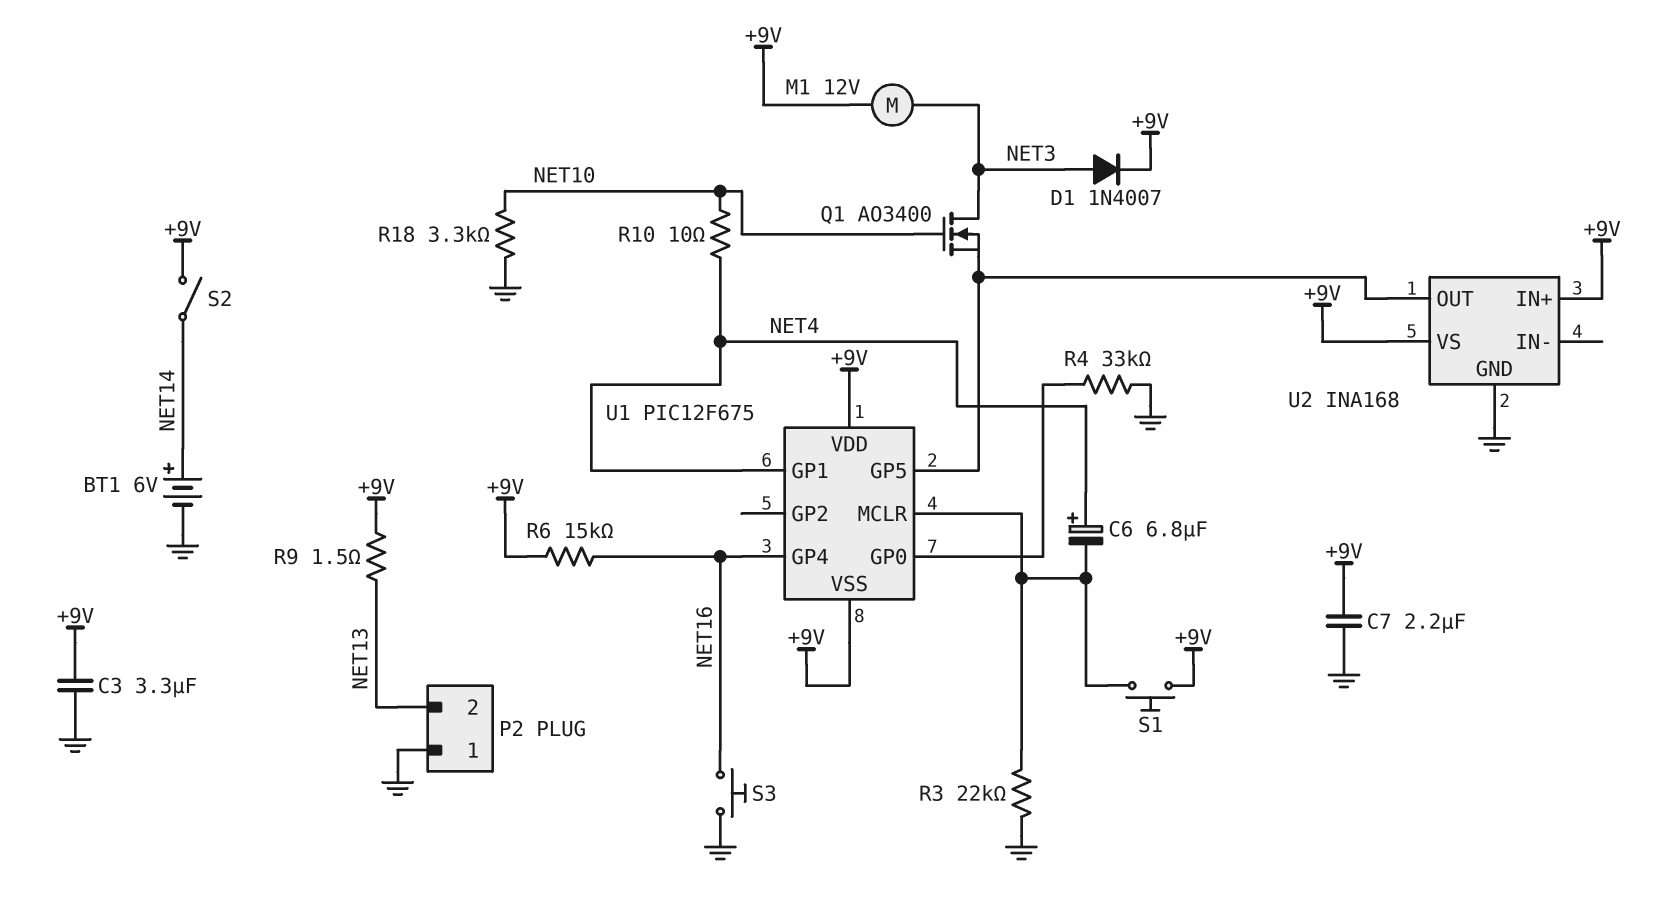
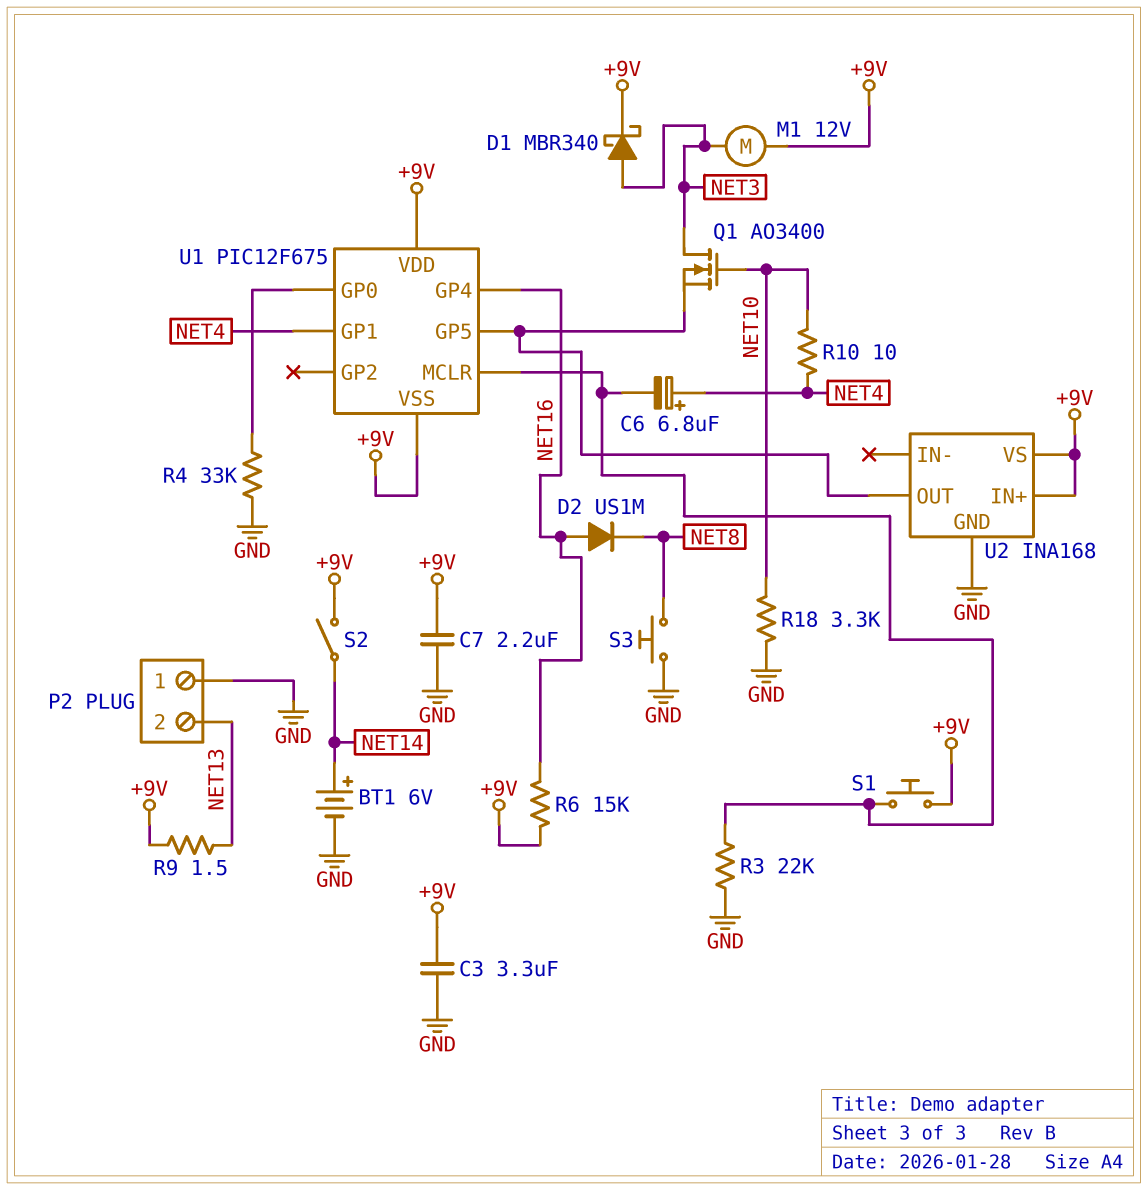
D1: diode 1N4007 (A NET3, K +9V) -> schottky MBR340 (A NET3, K +9V)
D2: none -> diode US1M (A NET16, K NET8)
S3: button (GND, NET16) -> button (GND, NET8)

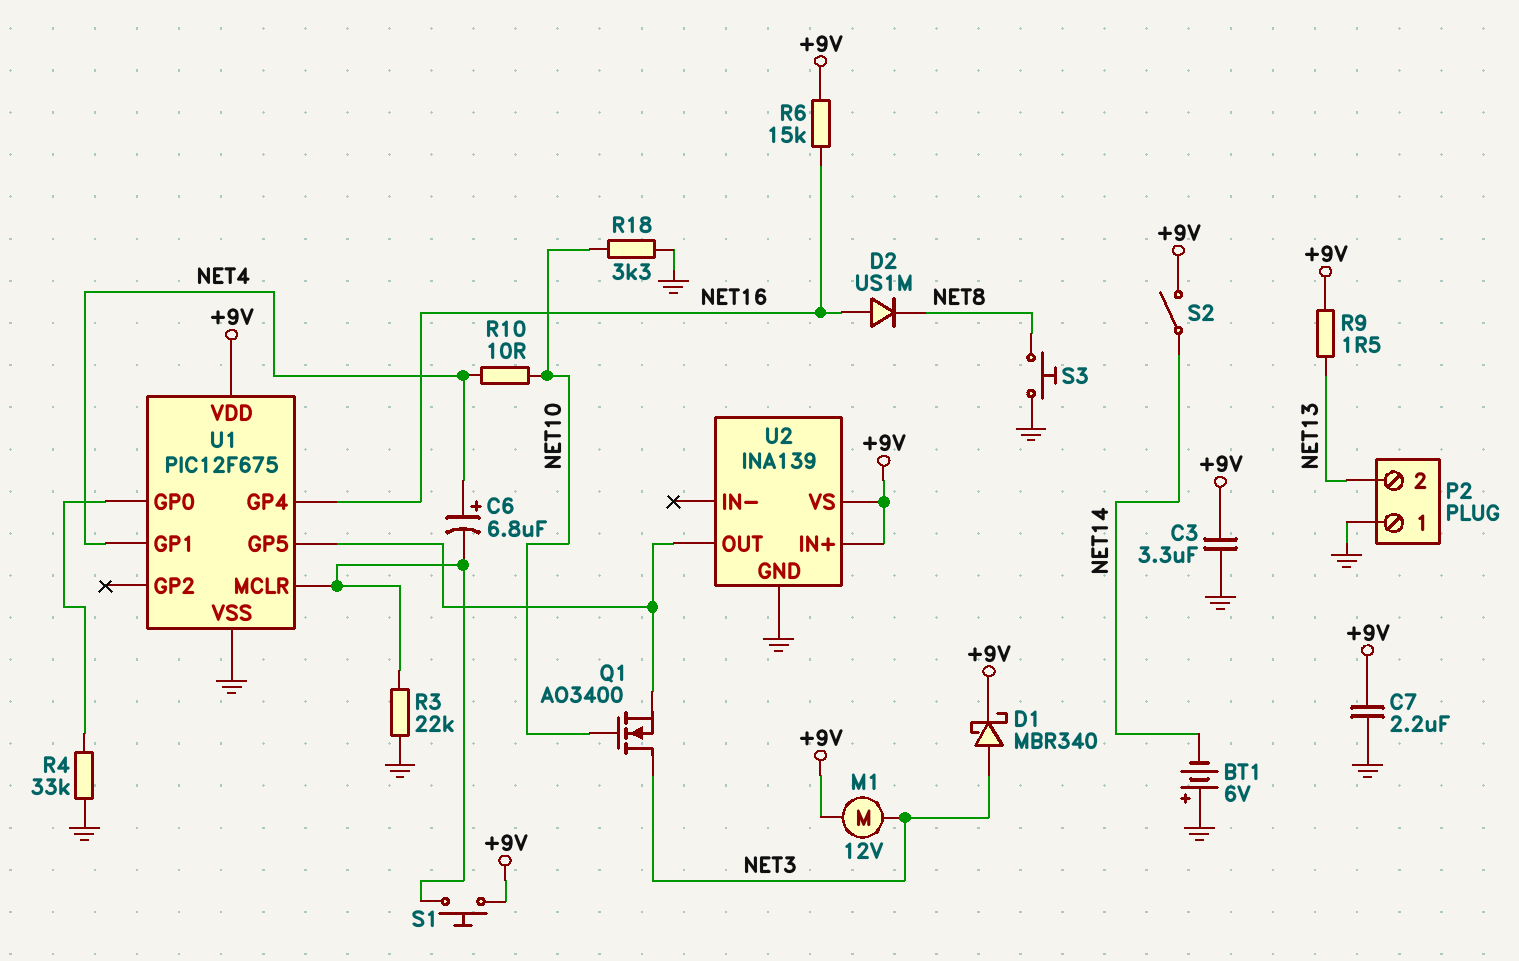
BT1: 6V (plus NET14, minus GND) -> 6V (plus GND, minus NET14)
U1 pin VSS: +9V -> GND
U2: INA168 -> INA139

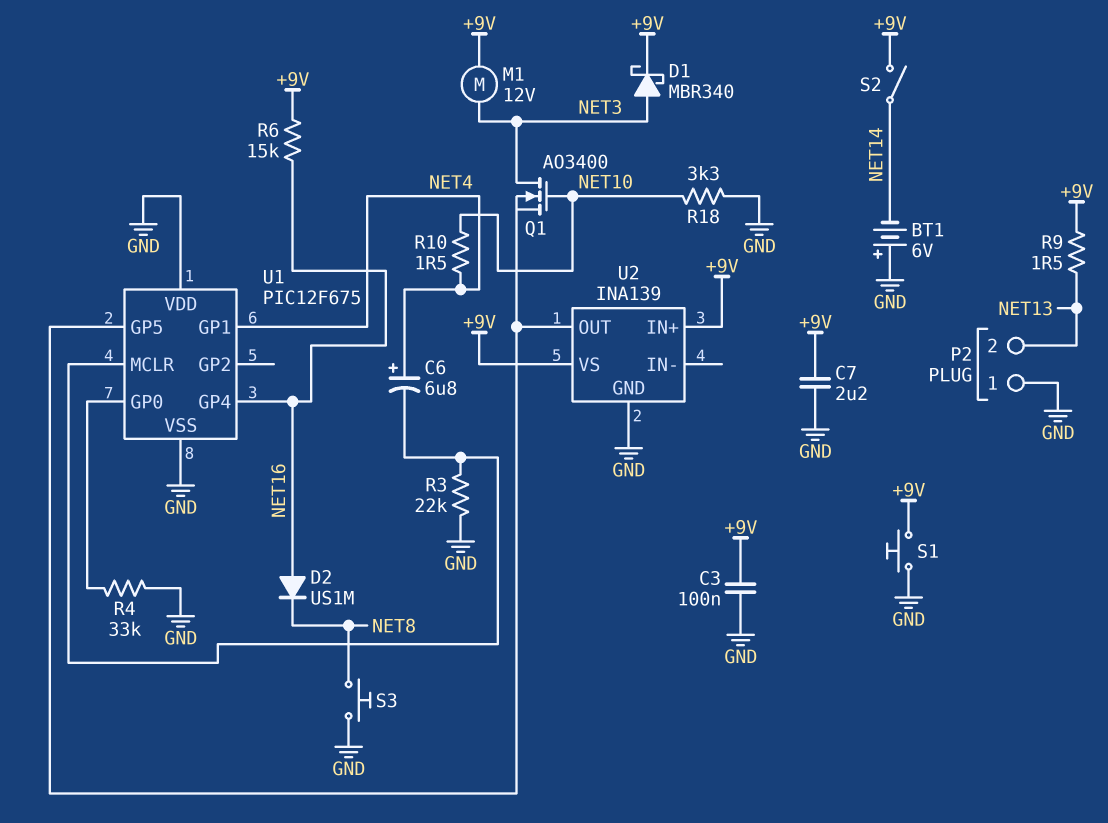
C3: 3.3uF (+9V, GND) -> 100nF (+9V, GND)
R10: 10 (NET4, NET10) -> 1.5 (NET4, NET10)
S1: button (+9V, U1/MCLR) -> button (+9V, GND)
U1 pin VDD: +9V -> GND

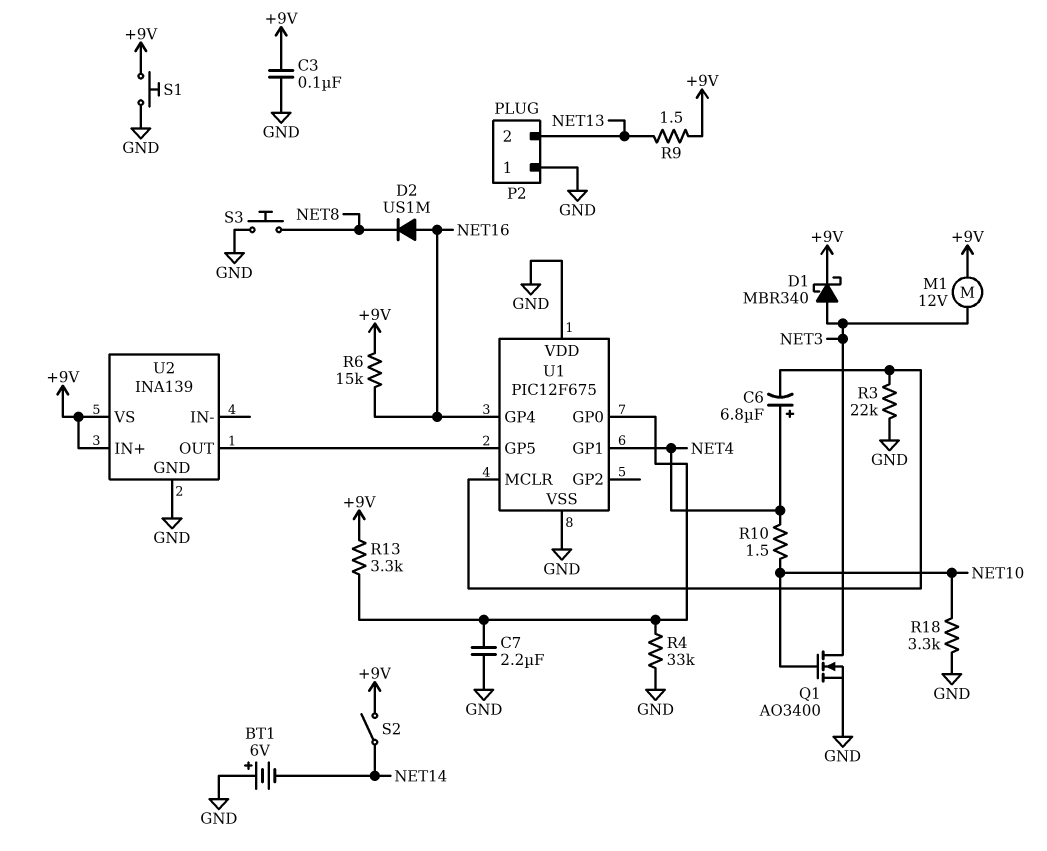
C7: 2.2uF (+9V, GND) -> 2.2uF (GND, U1/GP0)
Q1: NMOS AO3400 (G NET10, D NET3, S U1/GP5) -> NMOS AO3400 (G NET10, D NET3, S GND)
R13: none -> 3.3k (+9V, U1/GP0)

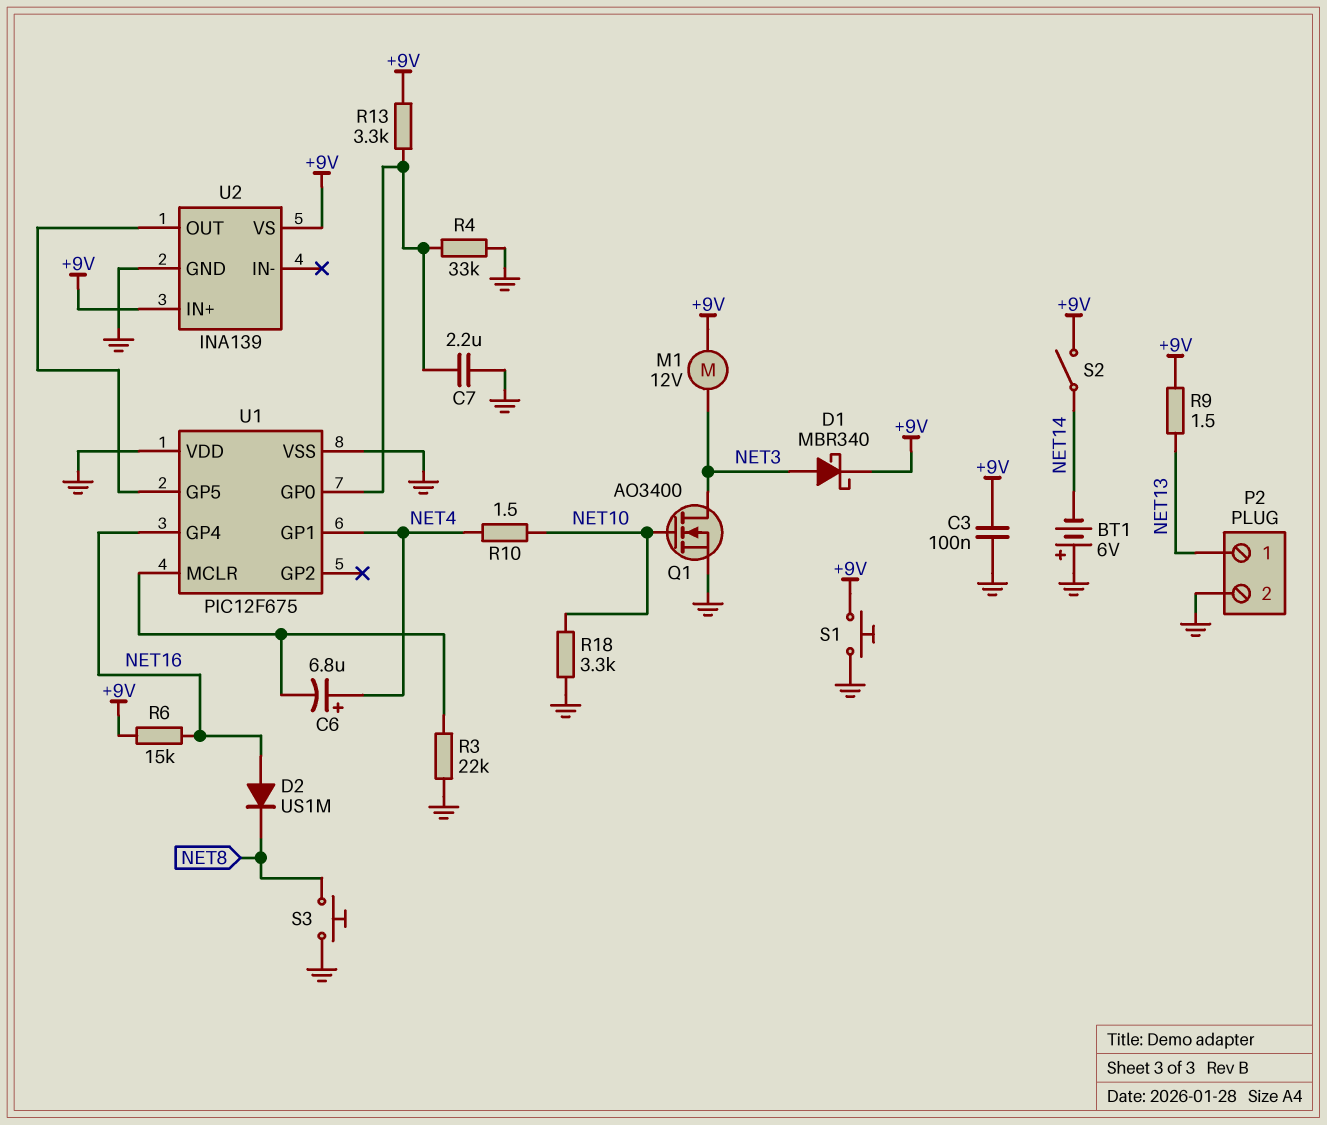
P2 pin 1: GND -> NET13
P2 pin 2: NET13 -> GND

